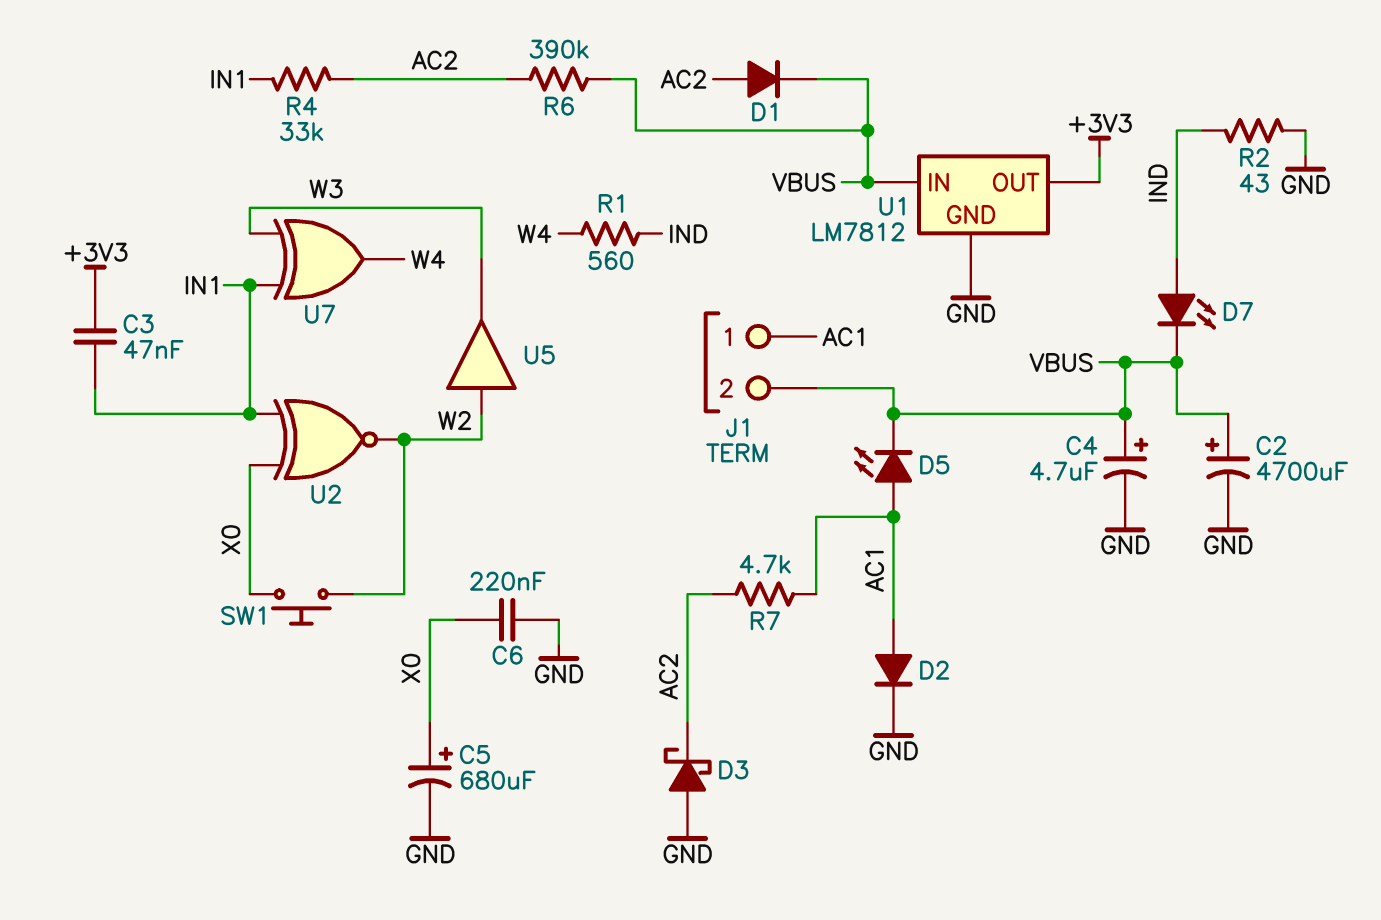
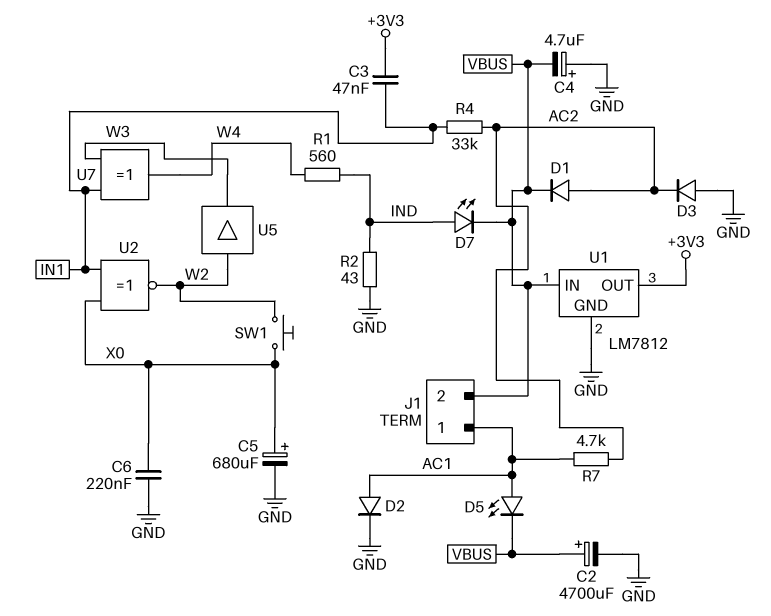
C4: 4.7uF (plus VBUS, minus GND) -> 4.7uF (plus GND, minus VBUS)
D3: schottky (A GND, K AC2) -> diode (A GND, K AC2)
R6: 390k (AC2, VBUS) -> none

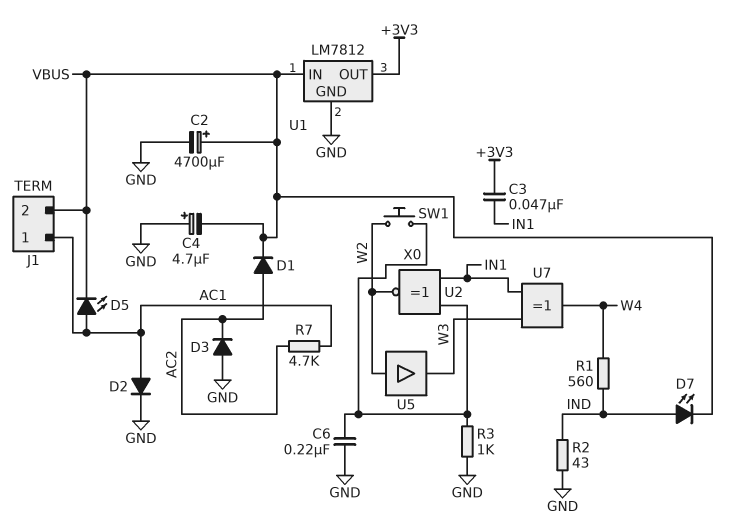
C5: 680uF (plus X0, minus GND) -> none
R3: none -> 1k (GND, X0)
R4: 33k (AC2, IN1) -> none

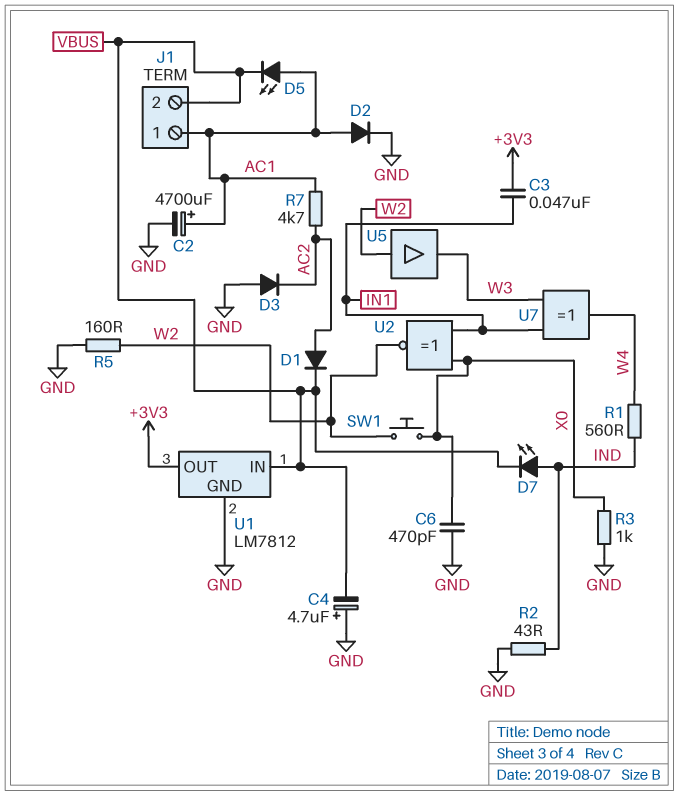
C2: 4700uF (plus VBUS, minus GND) -> 4700uF (plus AC1, minus GND)
C6: 220nF (GND, X0) -> 470pF (GND, X0)
R5: none -> 160 (GND, W2)

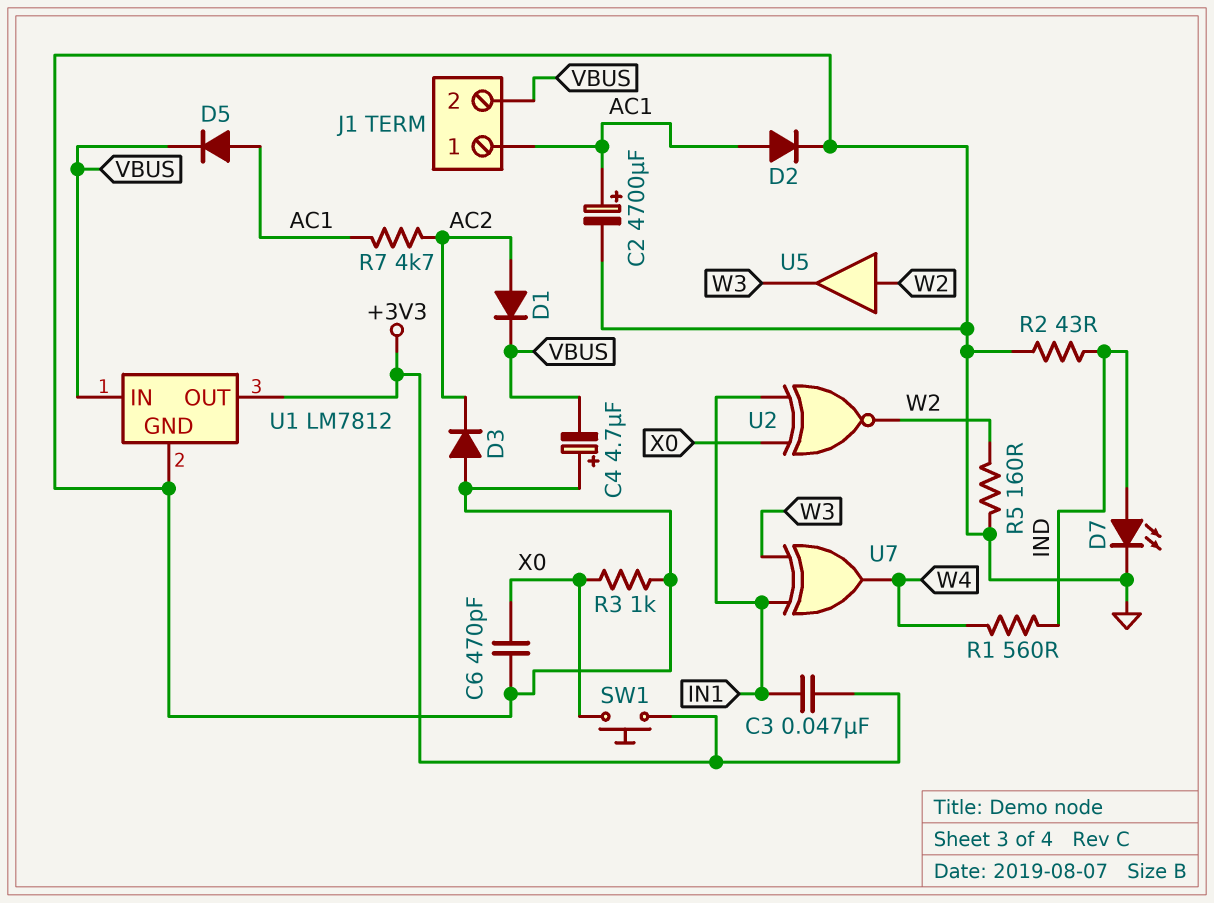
D5: LED (A AC1, K VBUS) -> diode (A AC1, K VBUS)
D7: LED (A IND, K VBUS) -> LED (A IND, K GND)
SW1: button (W2, X0) -> button (+3V3, X0)

